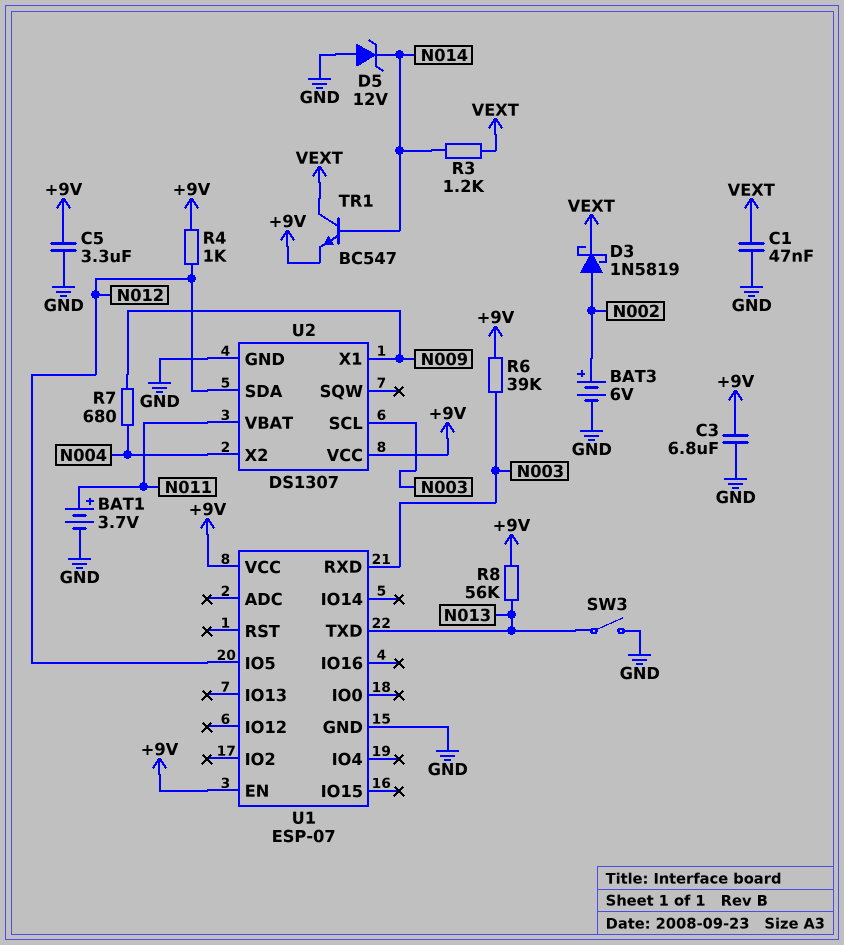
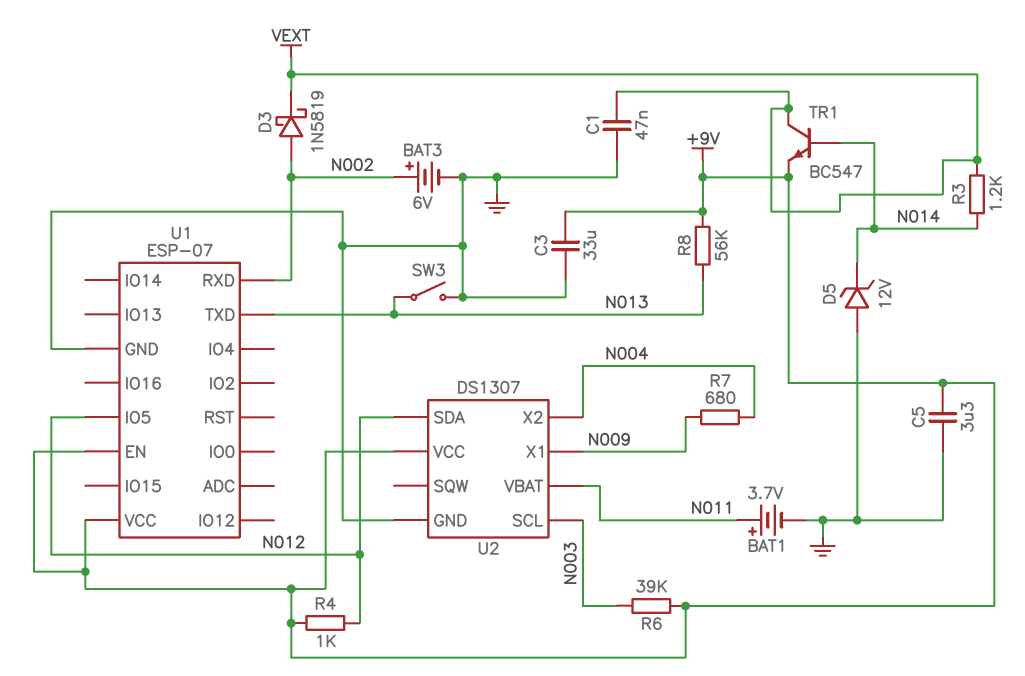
C3: 6.8uF (+9V, GND) -> 33uF (+9V, GND)
U1 pin RXD: N003 -> N002

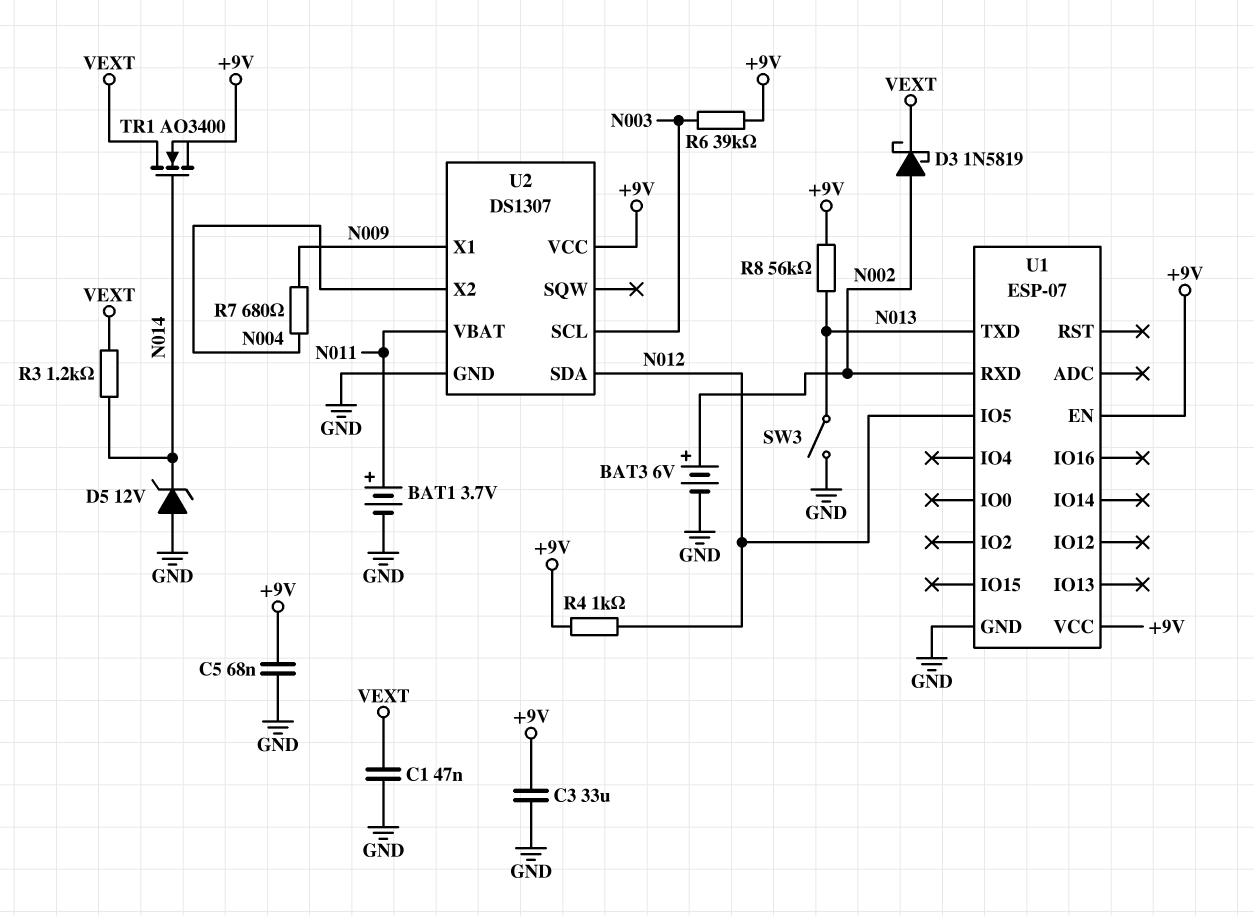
C5: 3.3uF (+9V, GND) -> 68nF (+9V, GND)
TR1: NPN BC547 (B N014, C VEXT, E +9V) -> NMOS AO3400 (G N014, D VEXT, S +9V)

